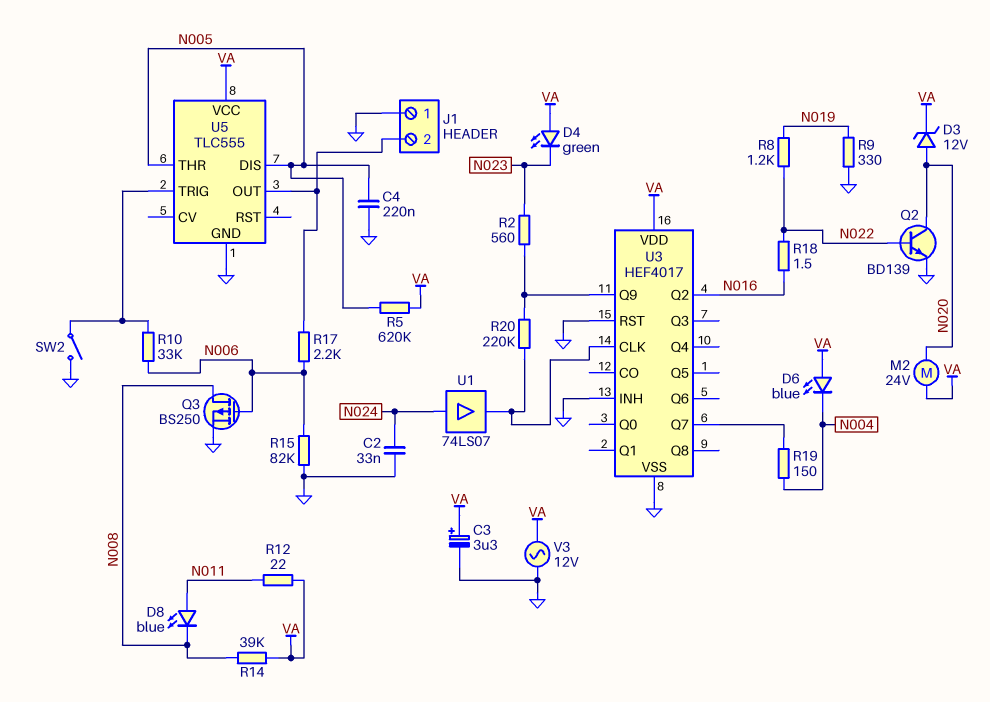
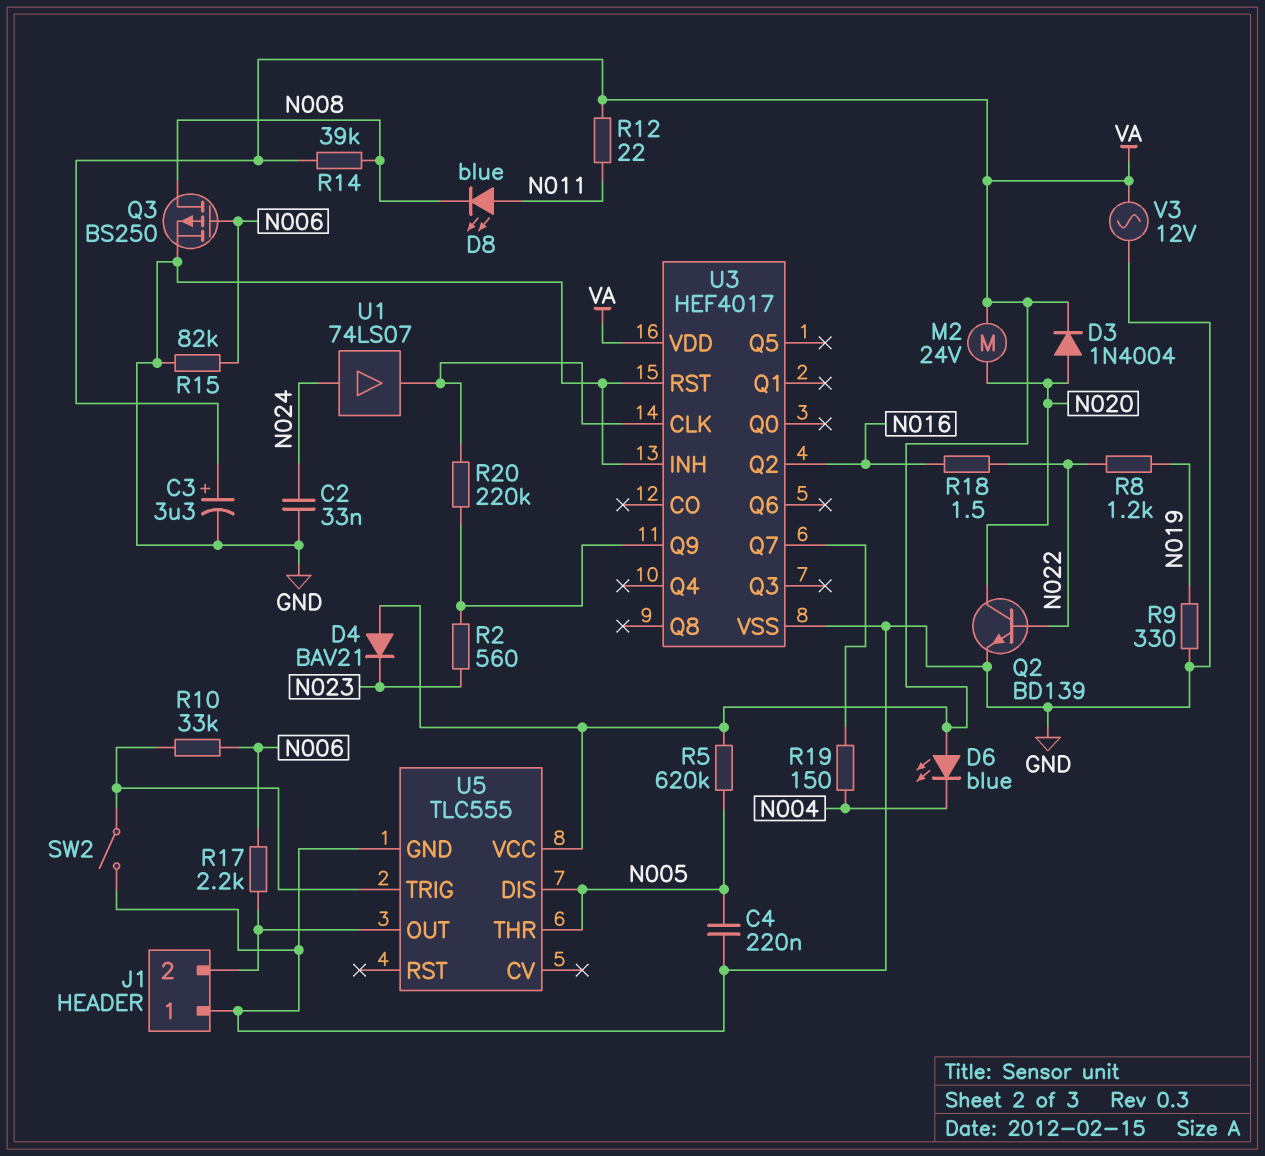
D3: zener 12V (A N020, K VA) -> diode 1N4004 (A N020, K VA)
D4: LED green (A VA, K N023) -> diode BAV21 (A VA, K N023)

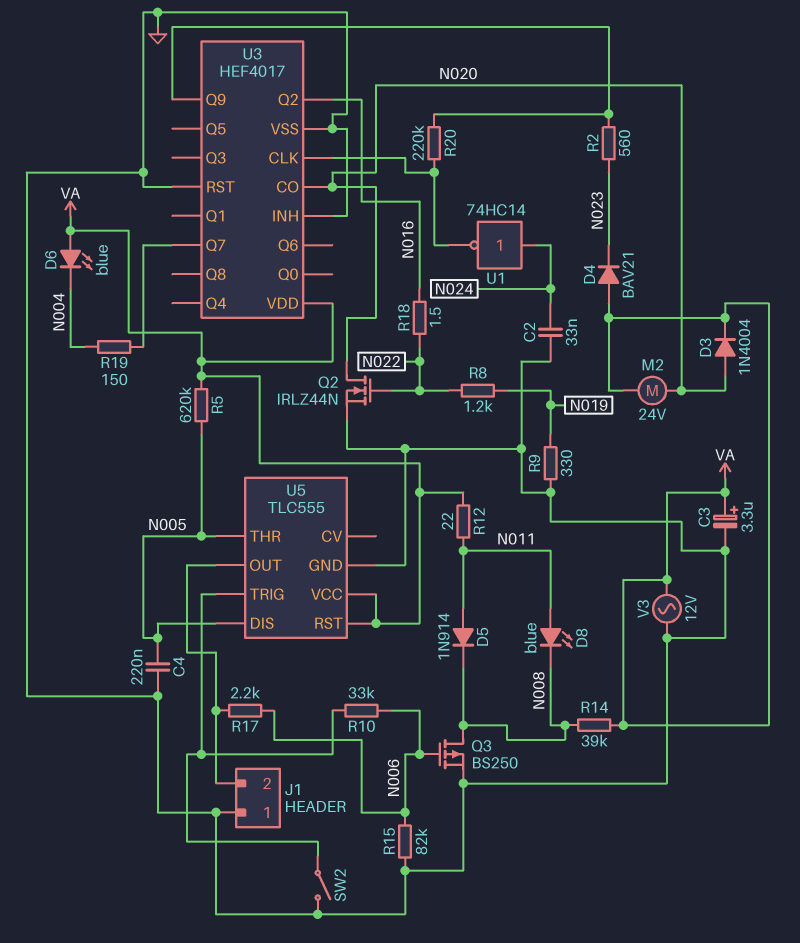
D5: none -> diode 1N914 (A N011, K N008)
Q2: NPN BD139 (B N022, C N020, E GND) -> NMOS IRLZ44N (G N022, D N020, S GND)
U1: buffer 74LS07 (in N024, out U3/CLK) -> NOT 74HC14 (in N024, out U3/CLK)
U3 pin CO: none -> N020
U5 pin RST: none -> VA

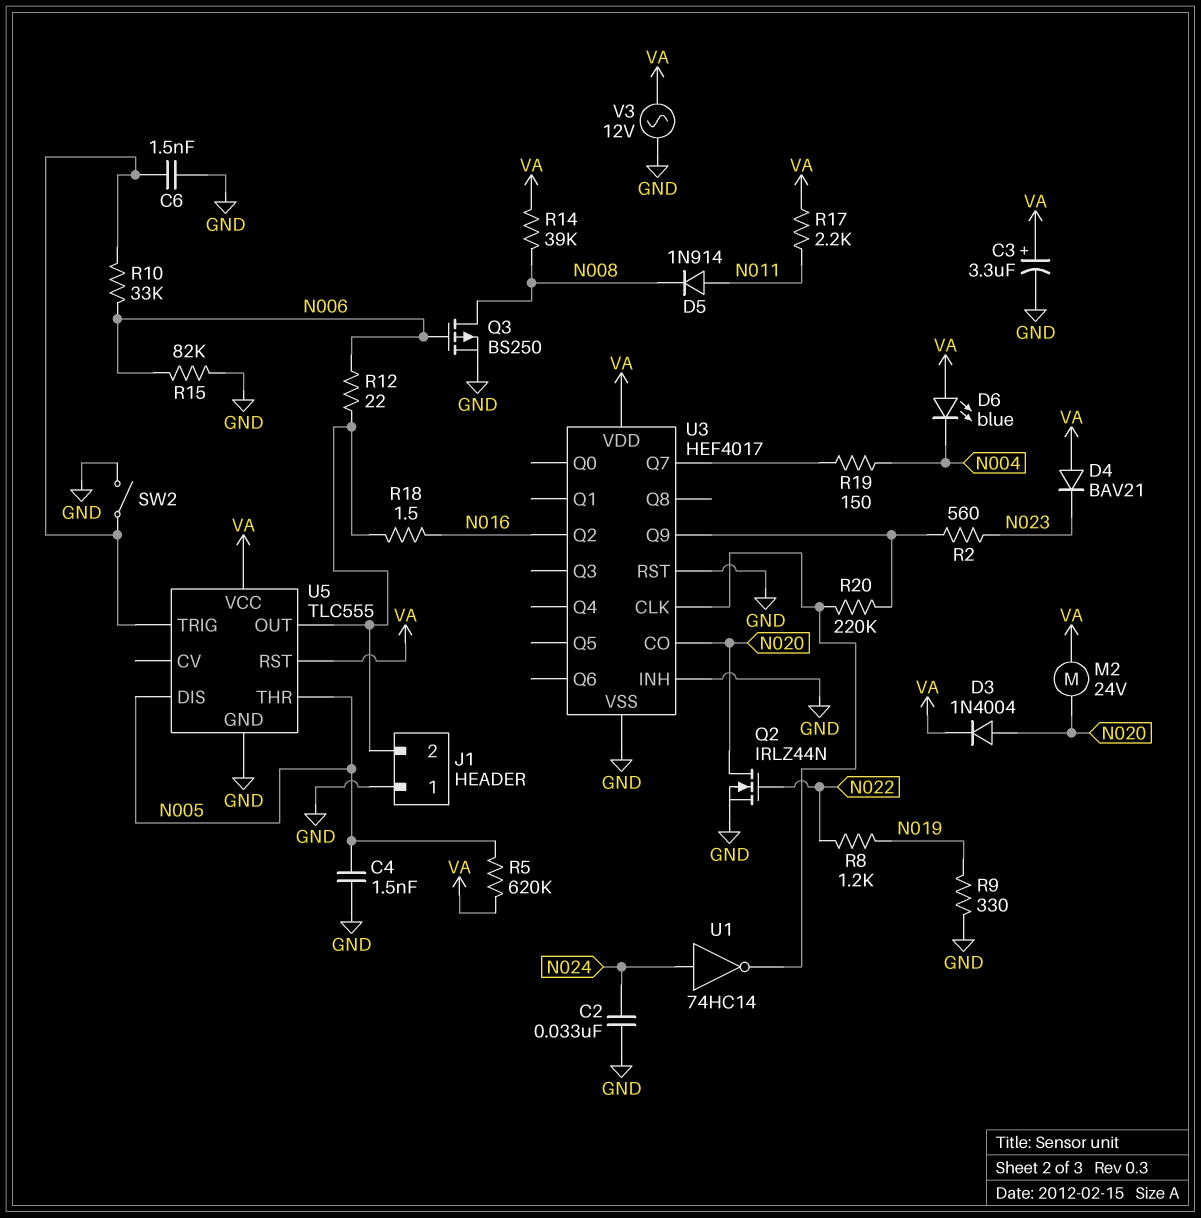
C4: 220nF (GND, N005) -> 1.5nF (GND, N005)
C6: none -> 1.5nF (GND, U5/TRIG)
D8: LED blue (A N011, K N008) -> none
R12: 22 (N011, VA) -> 22 (J1/2, N006)
R17: 2.2k (J1/2, N006) -> 2.2k (N011, VA)
R18: 1.5 (N016, N022) -> 1.5 (J1/2, N016)

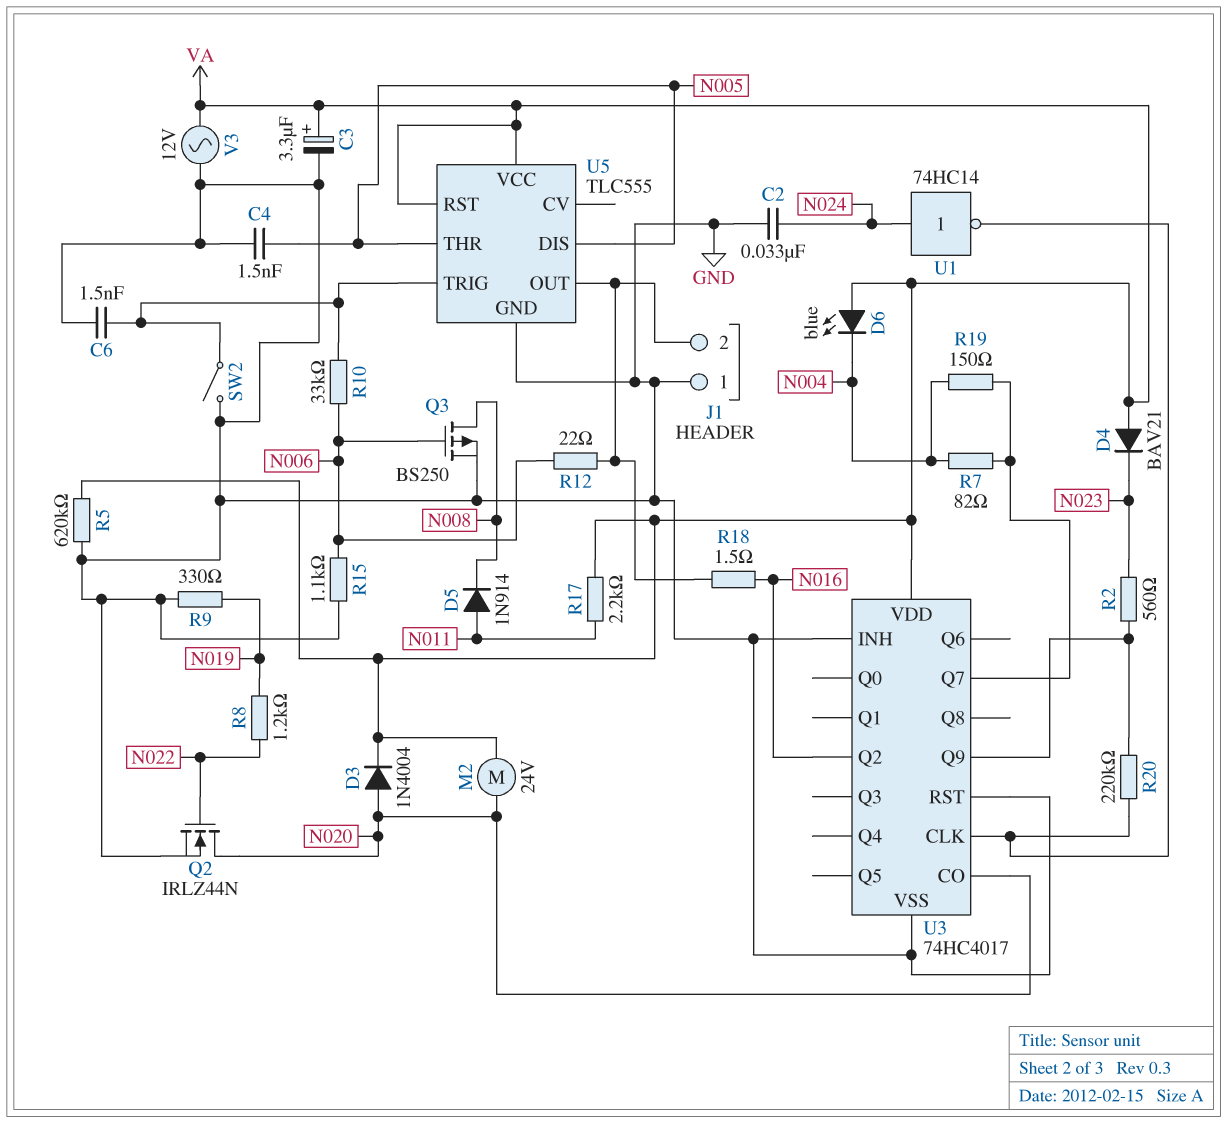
R5: 620k (N005, VA) -> 620k (GND, VA)
R7: none -> 82 (N004, U3/Q7)
R14: 39k (N008, VA) -> none
R15: 82k (GND, N006) -> 1.1k (GND, N006)
U3: HEF4017 -> 74HC4017

